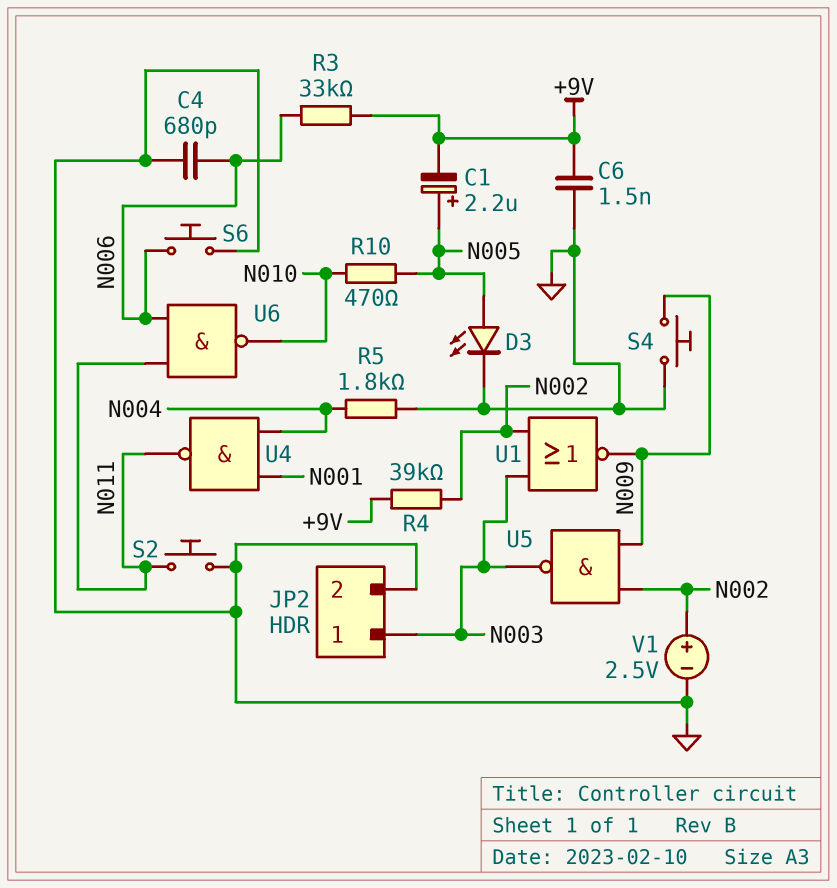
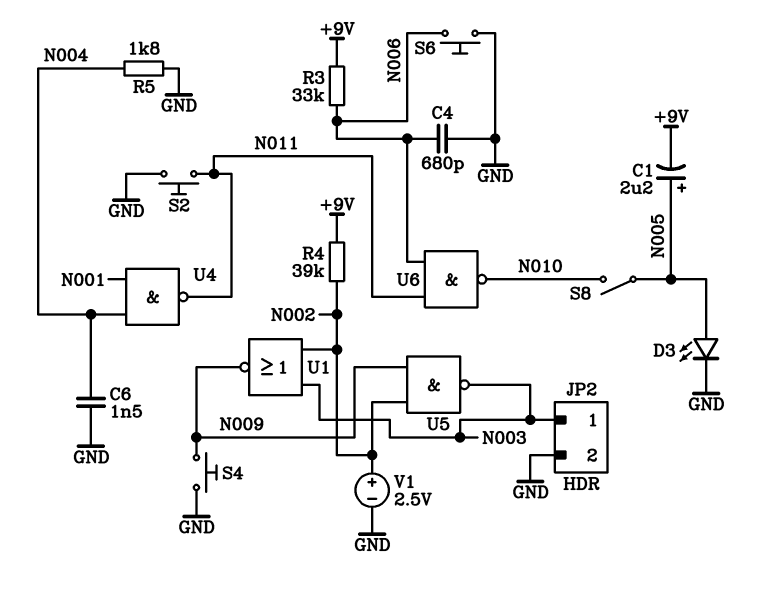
C6: 1.5nF (+9V, GND) -> 1.5nF (GND, N004)
R10: 470 (N005, N010) -> none
S8: none -> switch (N005, N010)

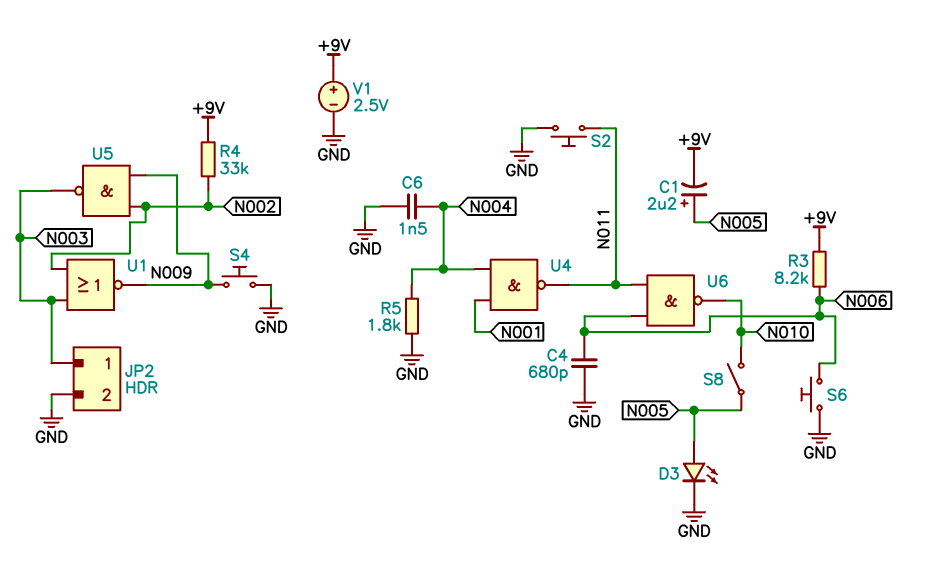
R3: 33k (+9V, N006) -> 8.2k (+9V, N006)
R4: 39k (+9V, N002) -> 33k (+9V, N002)
V1: 2.5V (plus N002, minus GND) -> 2.5V (plus +9V, minus GND)

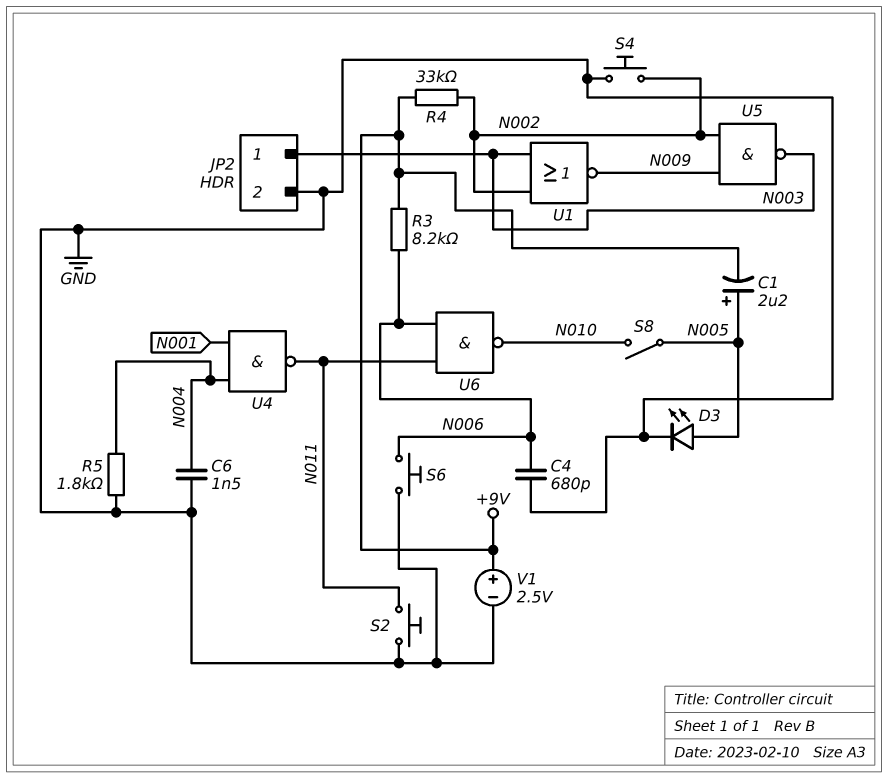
S4: button (GND, N009) -> button (GND, N002)

